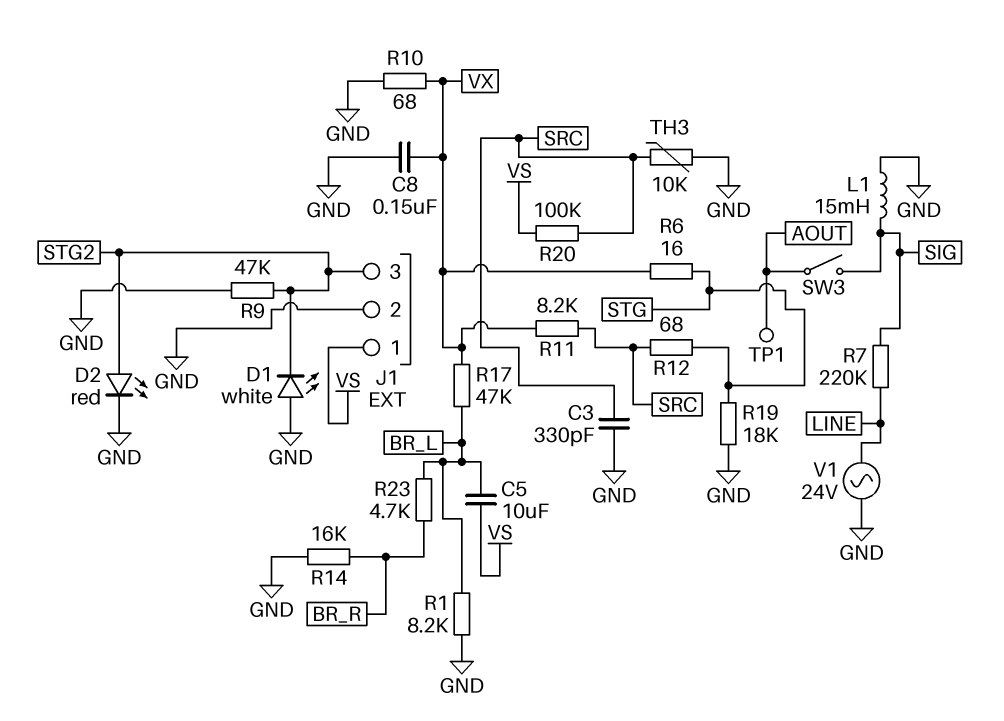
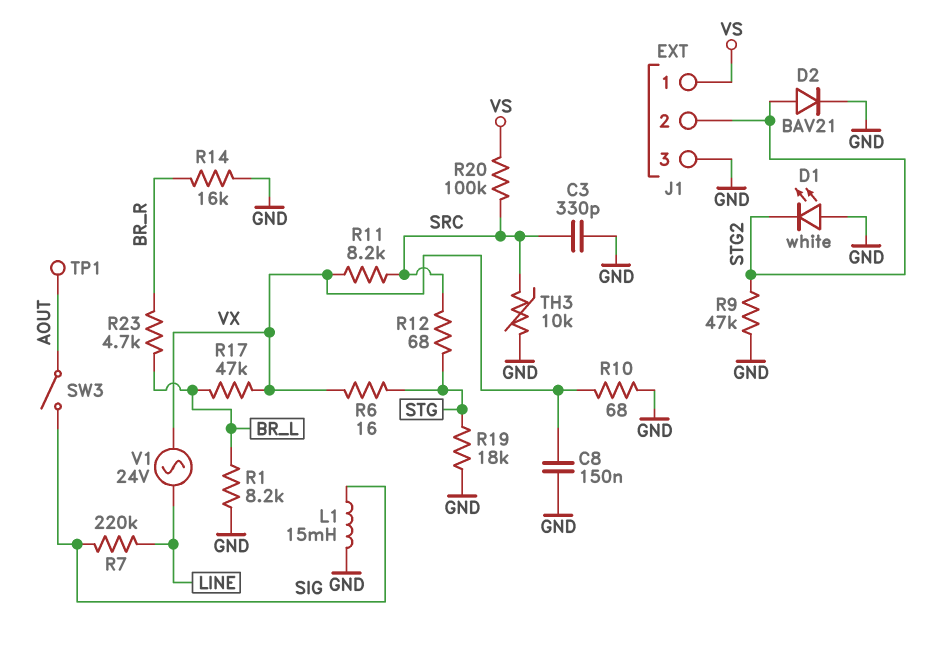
C5: 10uF (BR_L, VS) -> none
D2: LED red (A STG2, K GND) -> diode BAV21 (A STG2, K GND)
J1 pin 2: GND -> STG2
J1 pin 3: STG2 -> GND
V1: AC 24V (GND, LINE) -> AC 24V (LINE, VX)

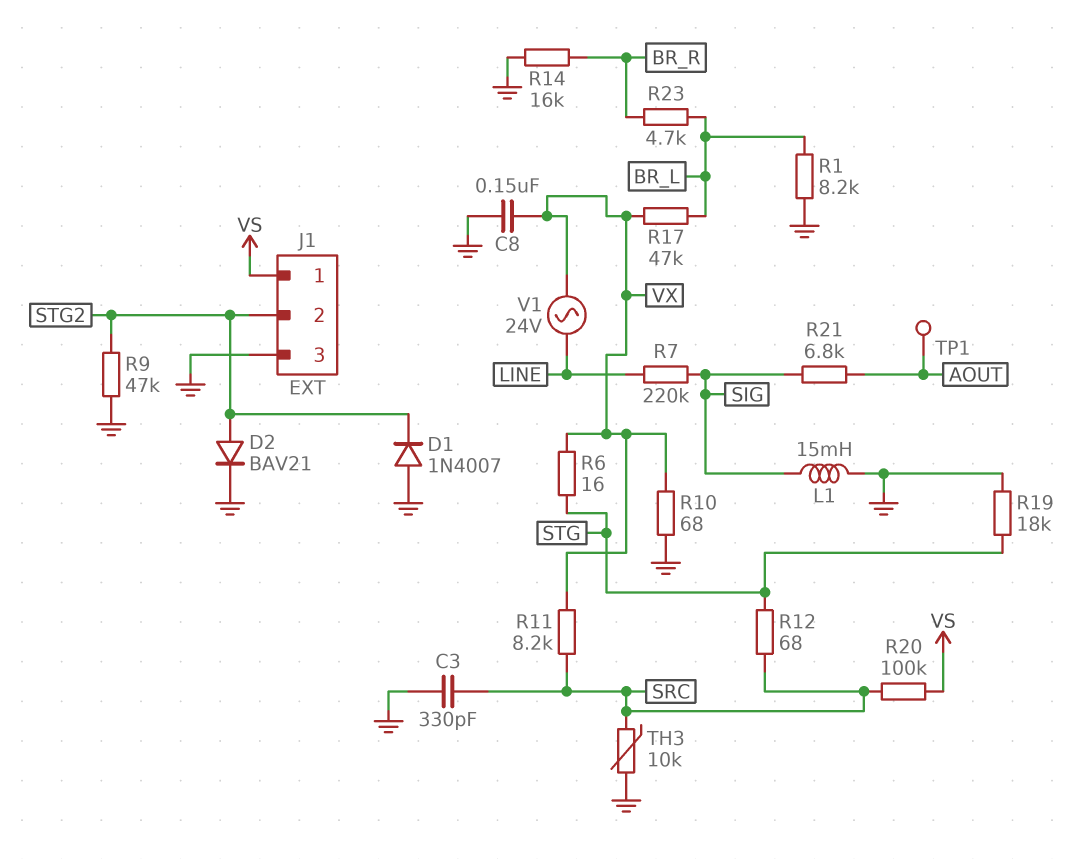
D1: LED white (A GND, K STG2) -> diode 1N4007 (A GND, K STG2)
R21: none -> 6.8k (AOUT, SIG)
SW3: switch (AOUT, SIG) -> none

